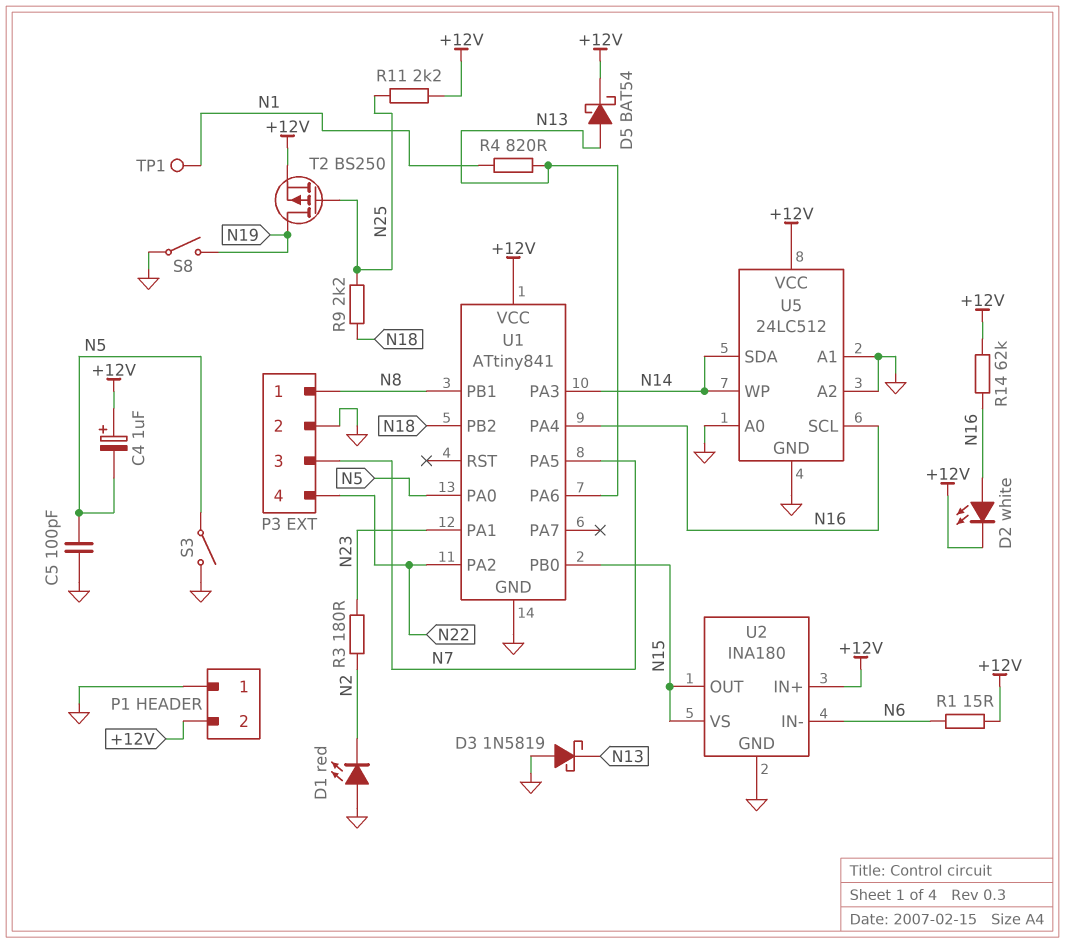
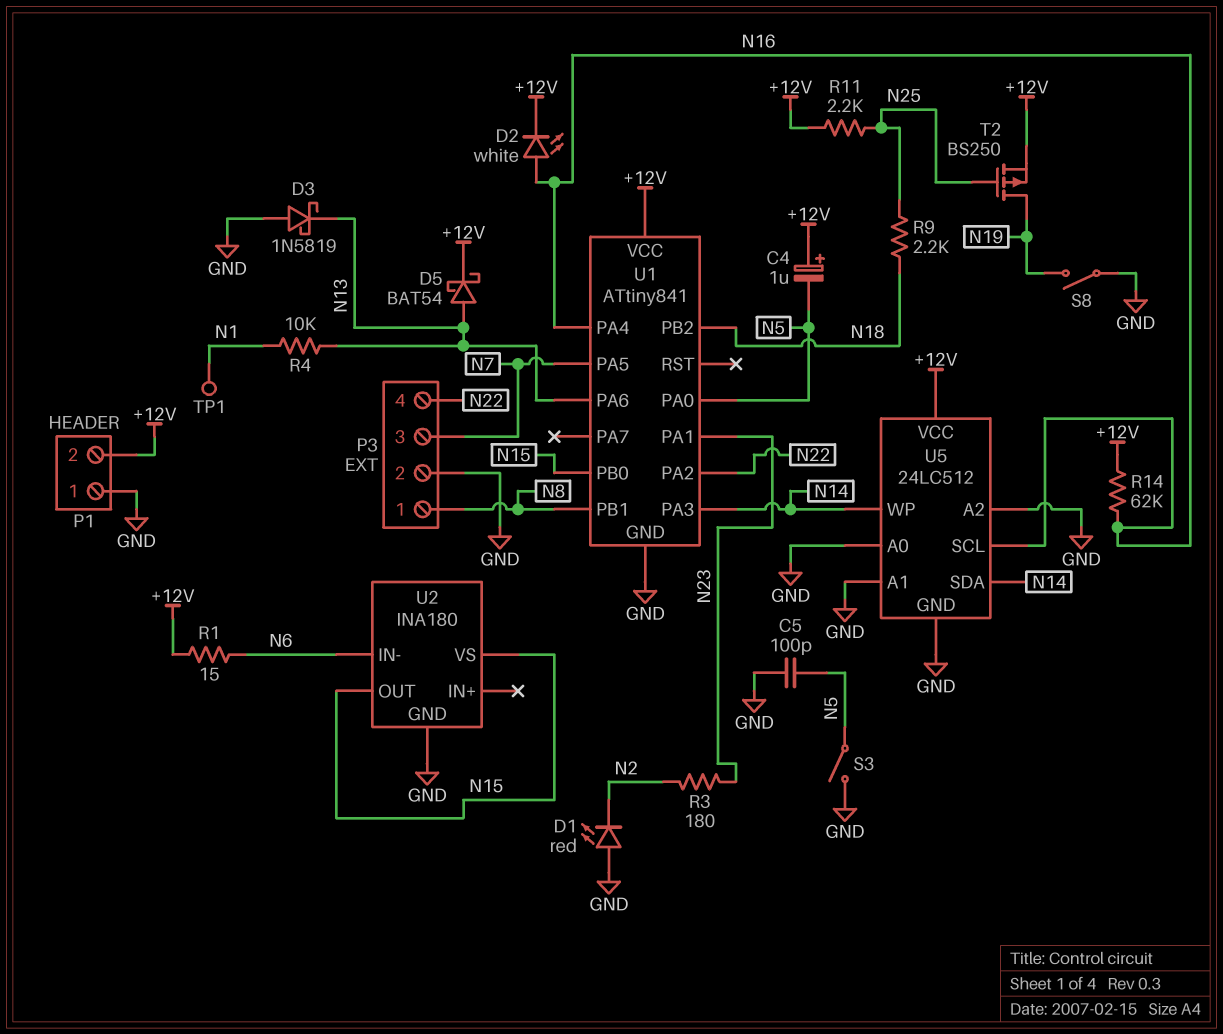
R4: 820 (N1, N13) -> 10k (N1, N13)
U2 pin IN+: +12V -> none

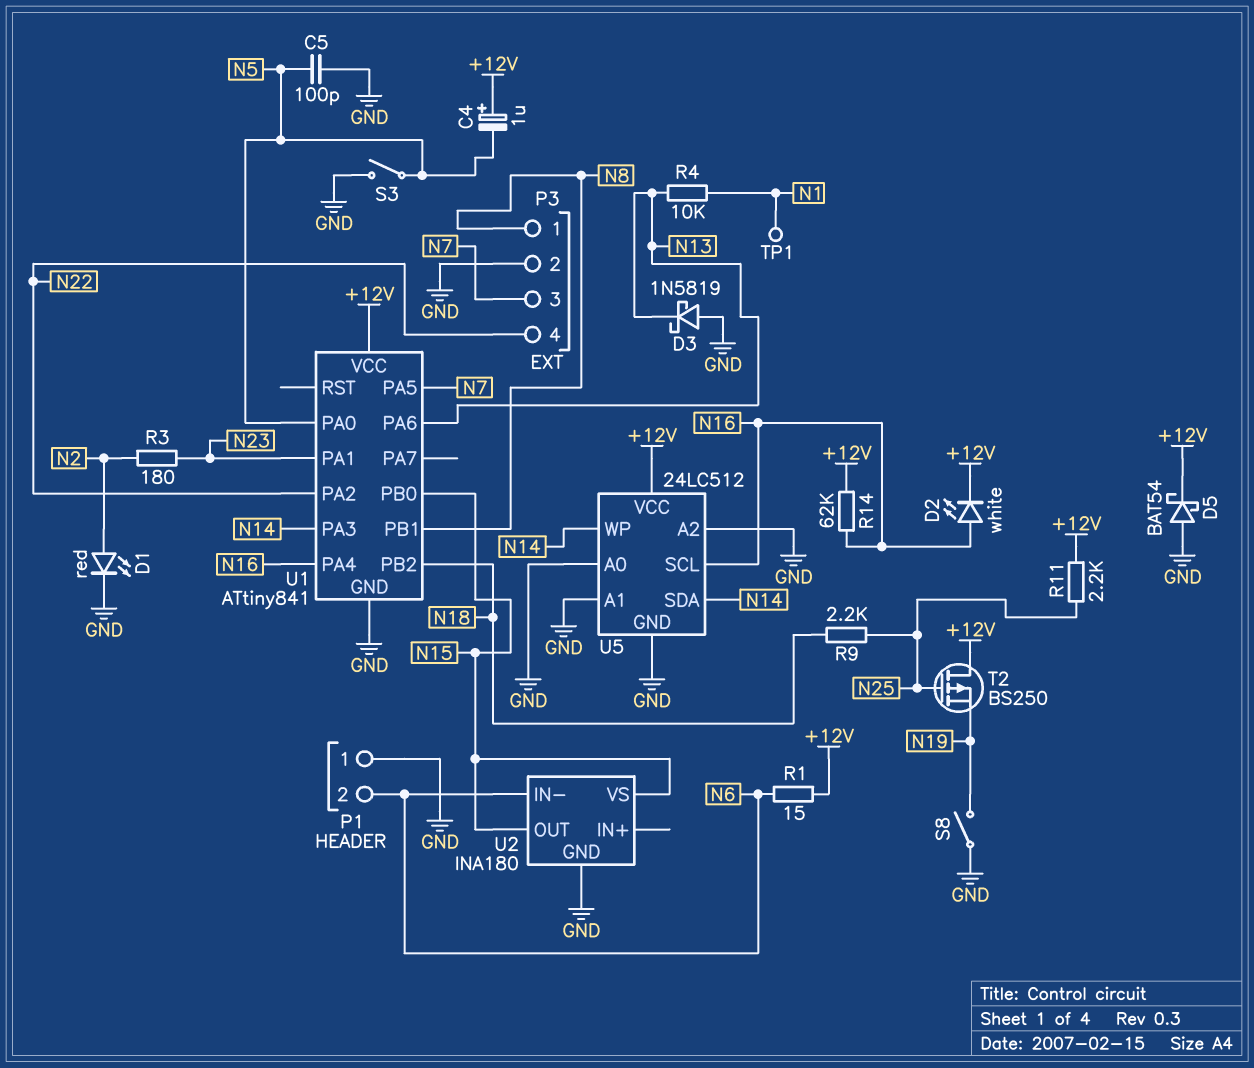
D1: LED red (A GND, K N2) -> LED red (A N2, K GND)
D5: schottky BAT54 (A N13, K +12V) -> schottky BAT54 (A GND, K +12V)
P1 pin 2: +12V -> N6
T2: PMOS BS250 (G N25, D N19, S +12V) -> PMOS BS250 (G N25, D +12V, S N19)

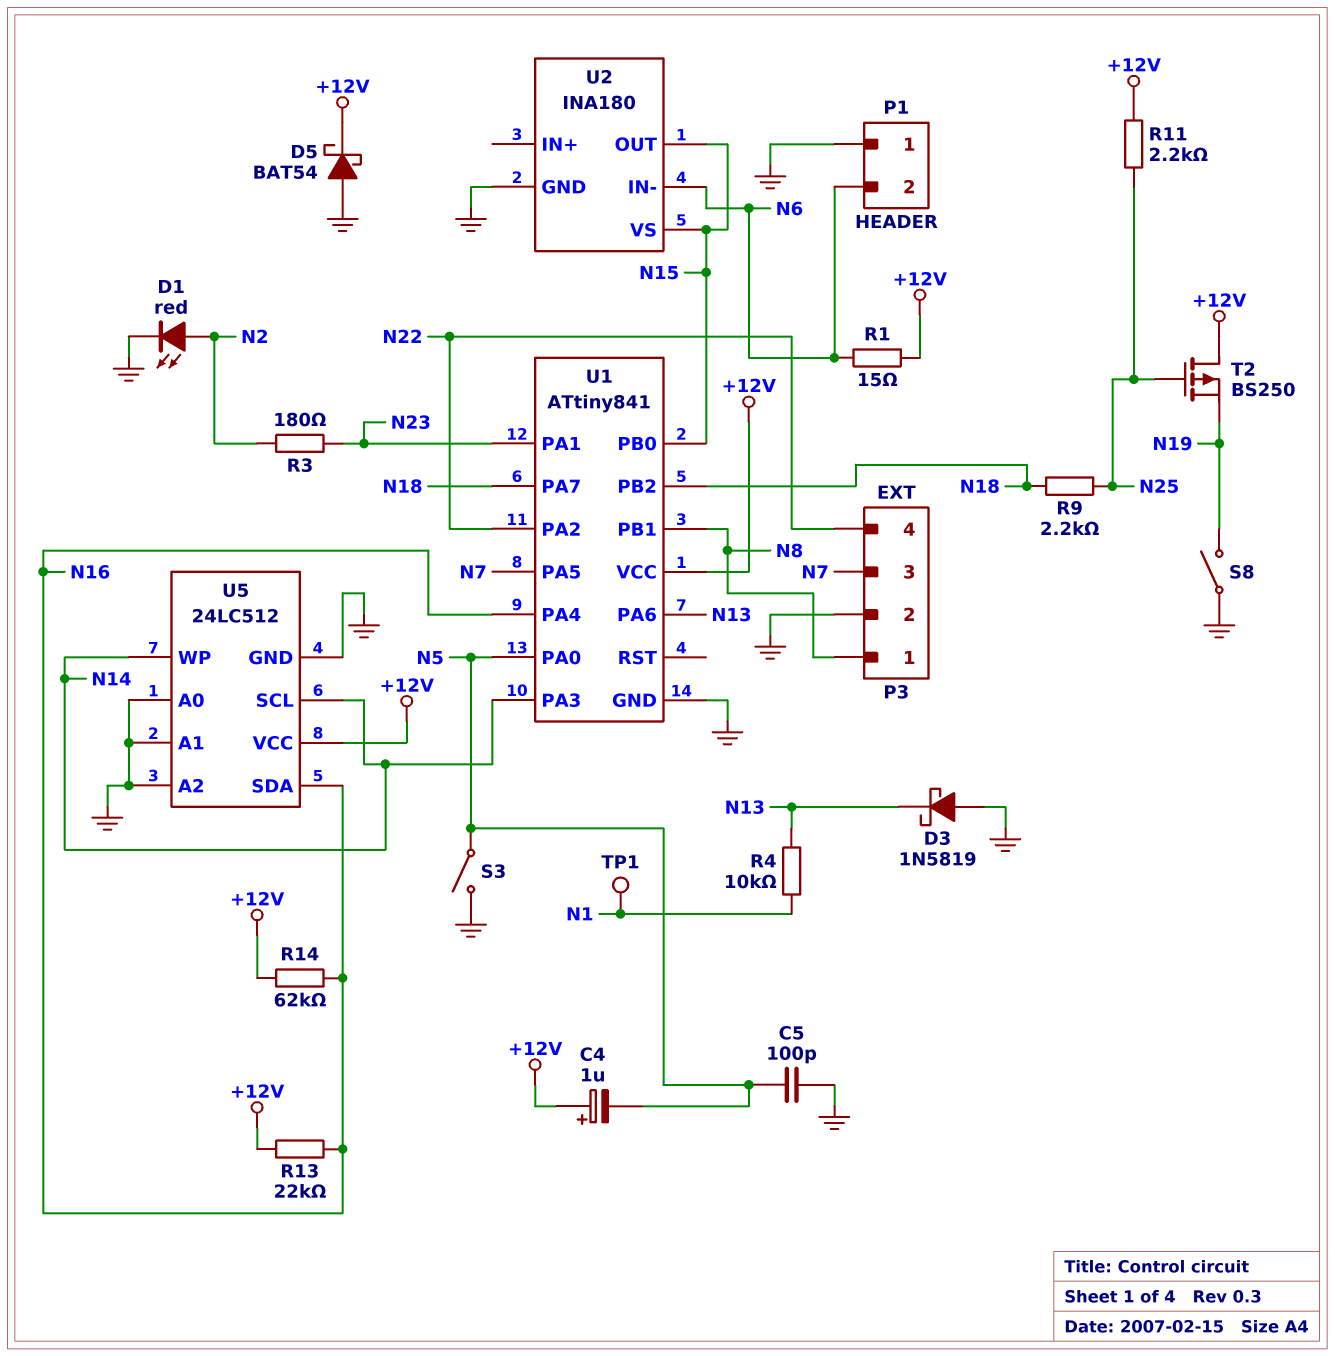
D2: LED white (A N16, K +12V) -> none
R13: none -> 22k (+12V, N16)
U1 pin PA7: none -> N18
U5 pin SCL: N16 -> N14
U5 pin SDA: N14 -> N16

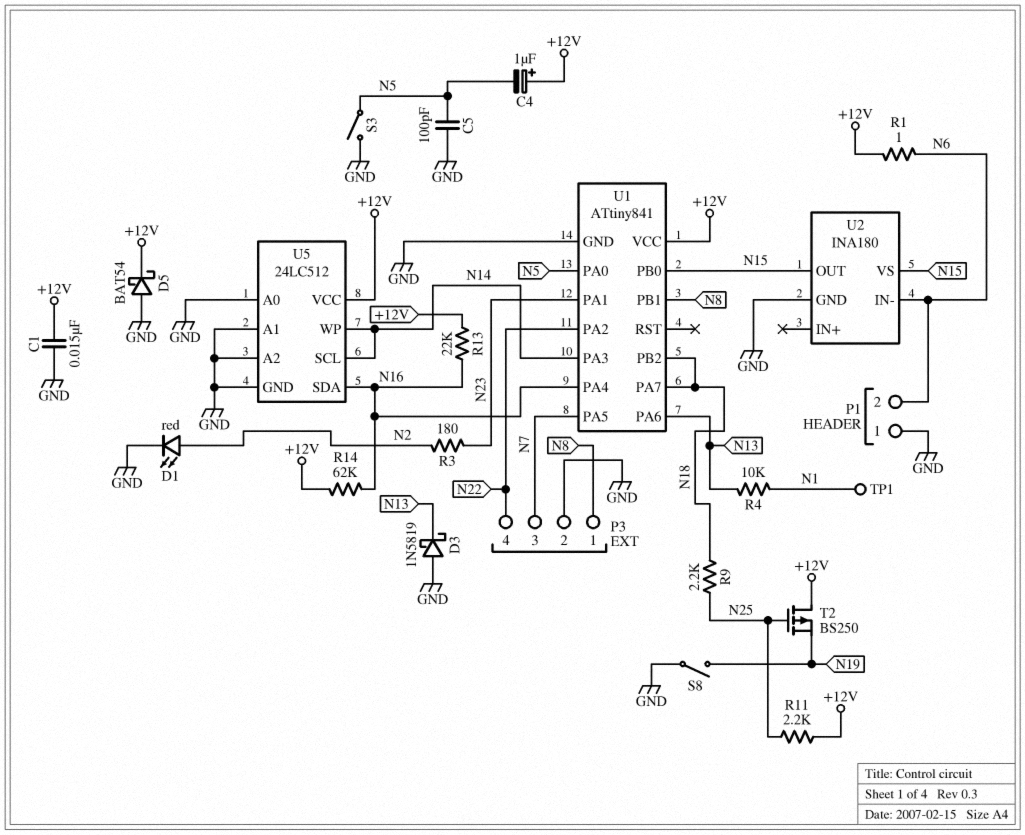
C1: none -> 15nF (+12V, GND)
R1: 15 (+12V, N6) -> 1 (+12V, N6)

